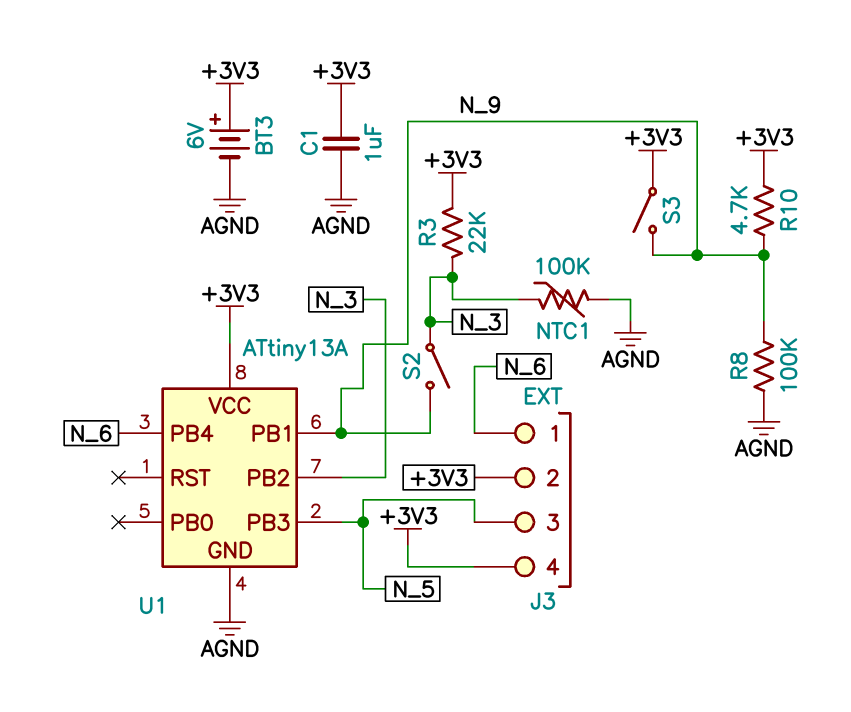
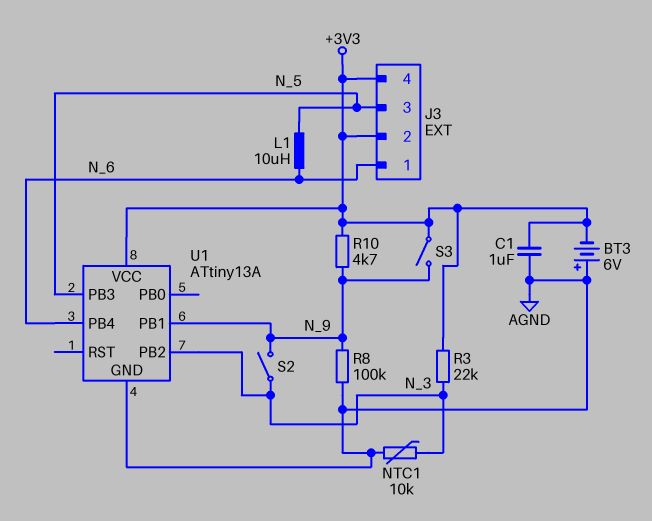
BT3: 6V (plus +3V3, minus AGND) -> 6V (plus AGND, minus +3V3)
L1: none -> 10uH (N_5, N_6)
NTC1: 100k (AGND, N_3) -> 10k (AGND, N_3)

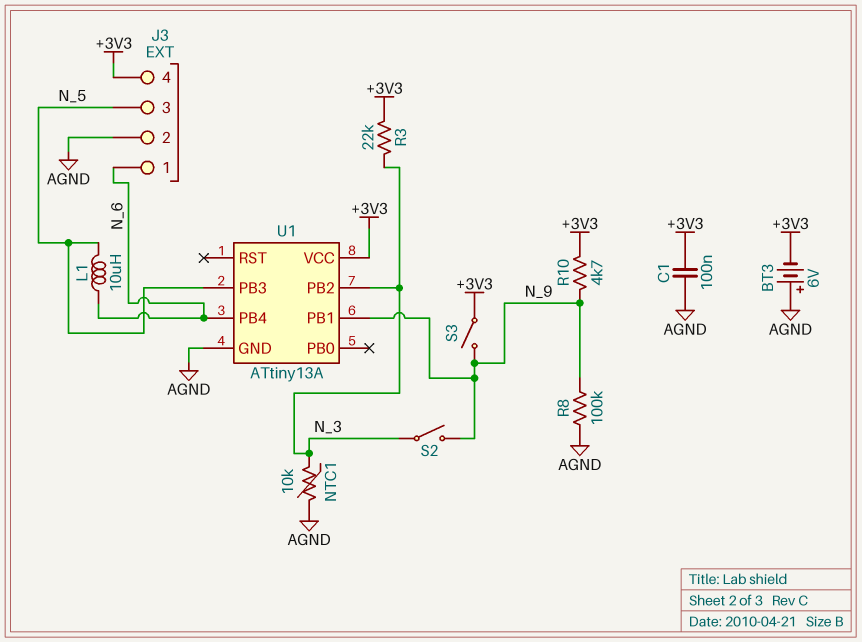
C1: 1uF (+3V3, AGND) -> 100nF (+3V3, AGND)
J3 pin 2: +3V3 -> AGND

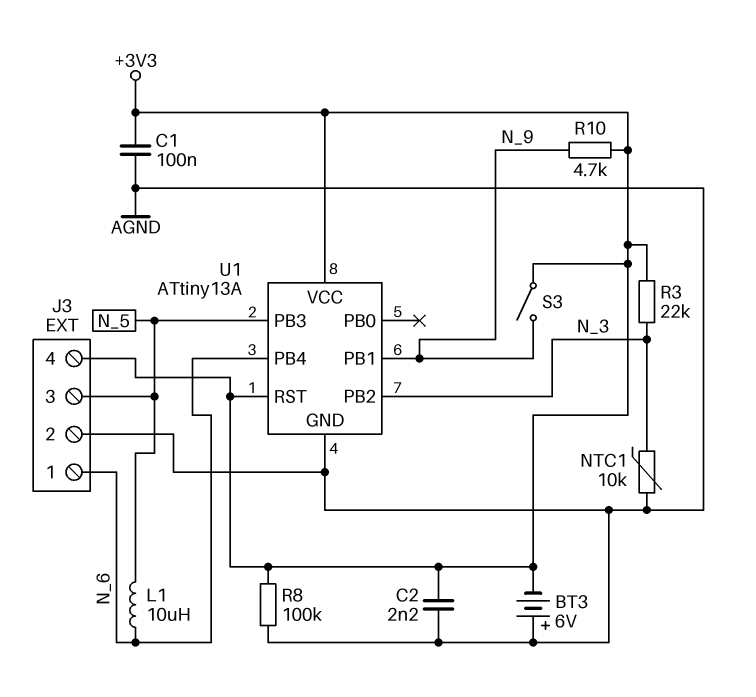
C2: none -> 2.2nF (+3V3, AGND)
R8: 100k (AGND, N_9) -> 100k (+3V3, AGND)
S2: switch (N_3, N_9) -> none
U1 pin RST: none -> +3V3

